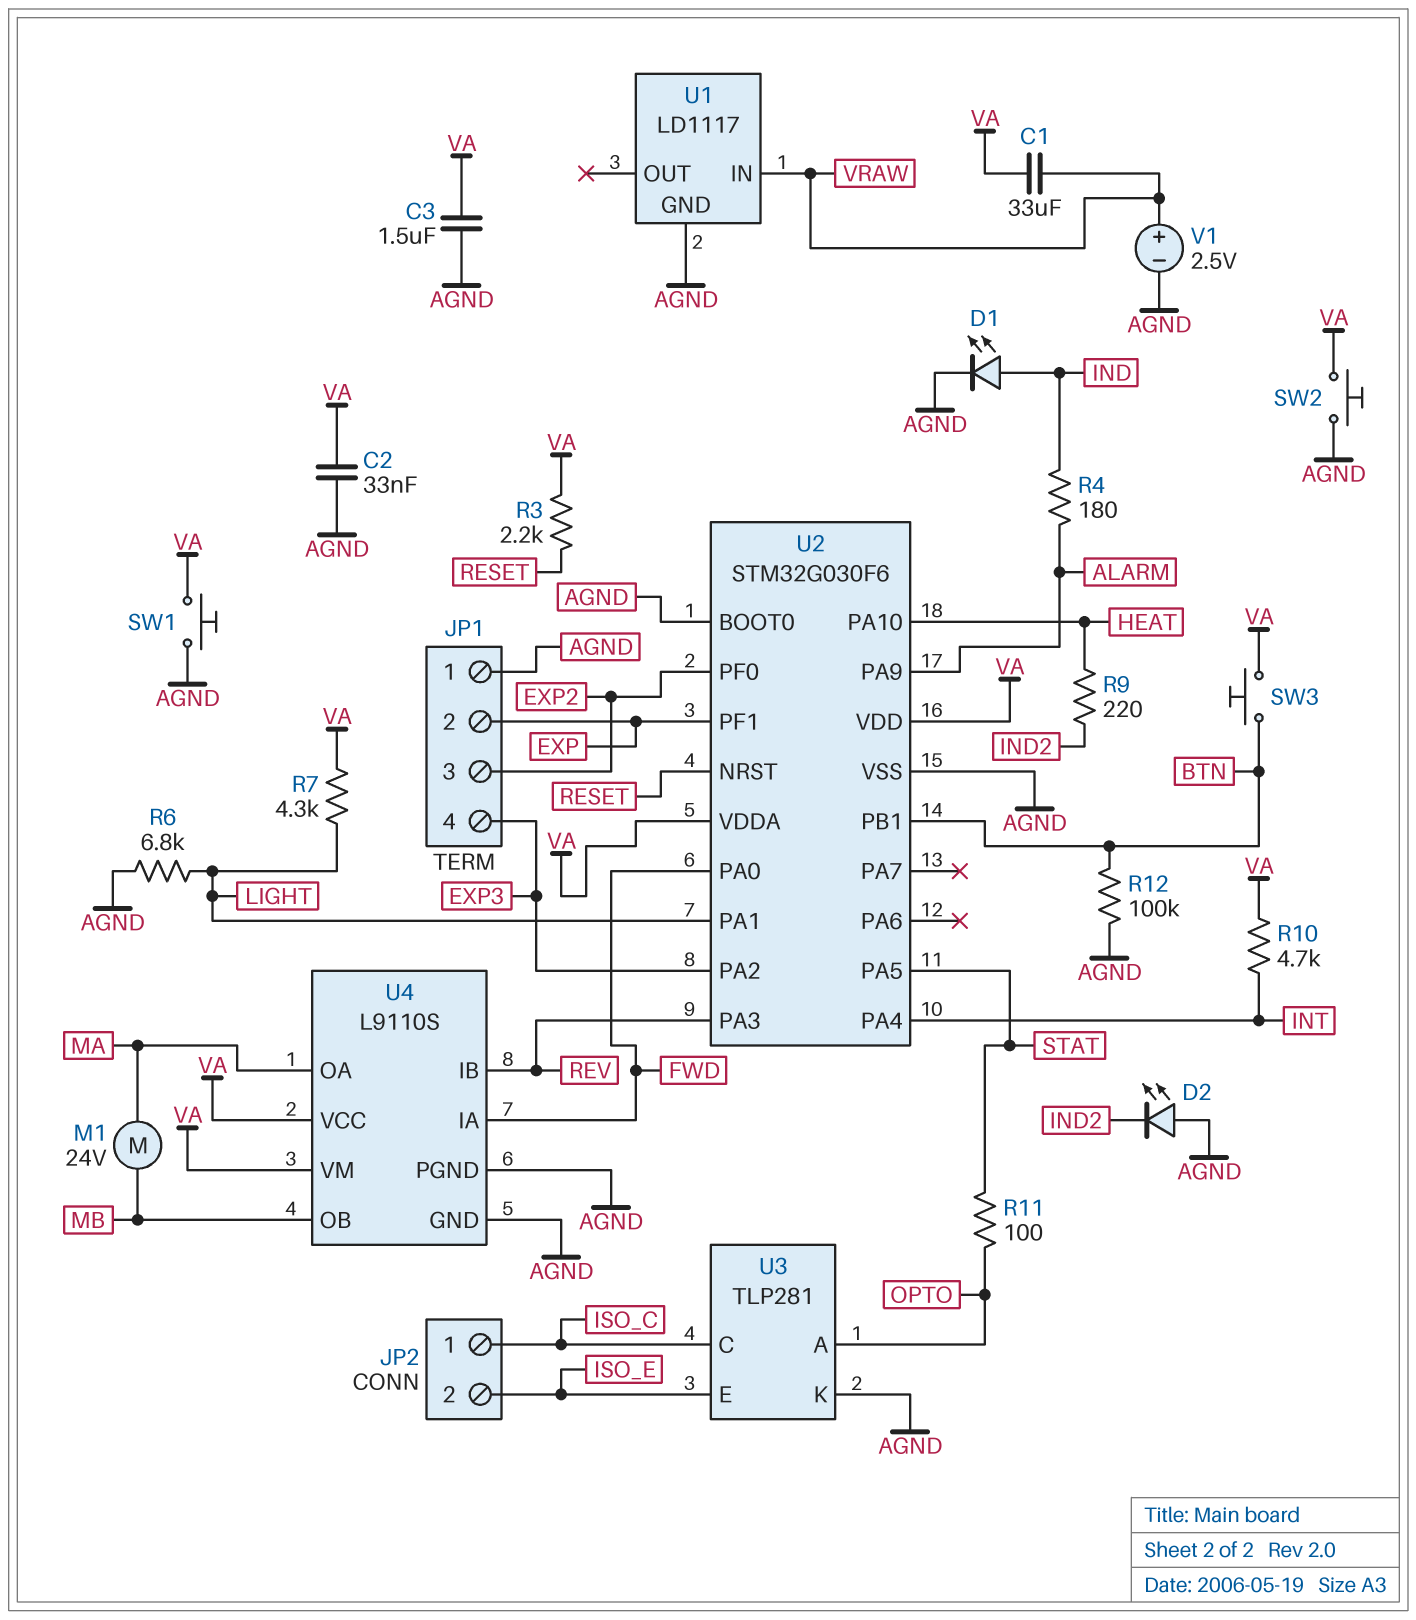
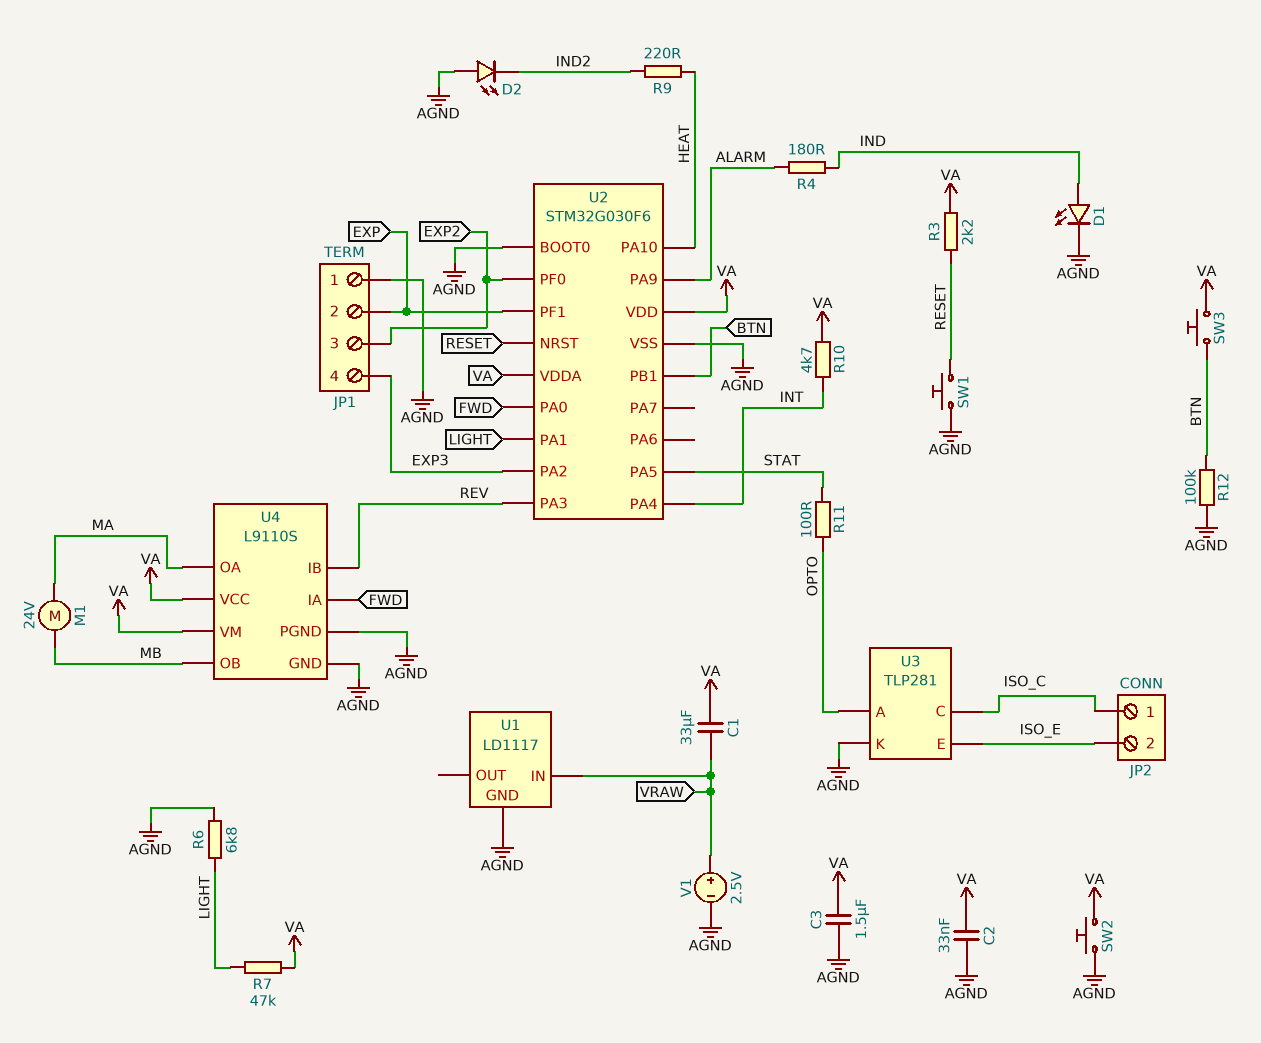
R7: 4.3k (LIGHT, VA) -> 47k (LIGHT, VA)
SW1: button (AGND, VA) -> button (AGND, RESET)

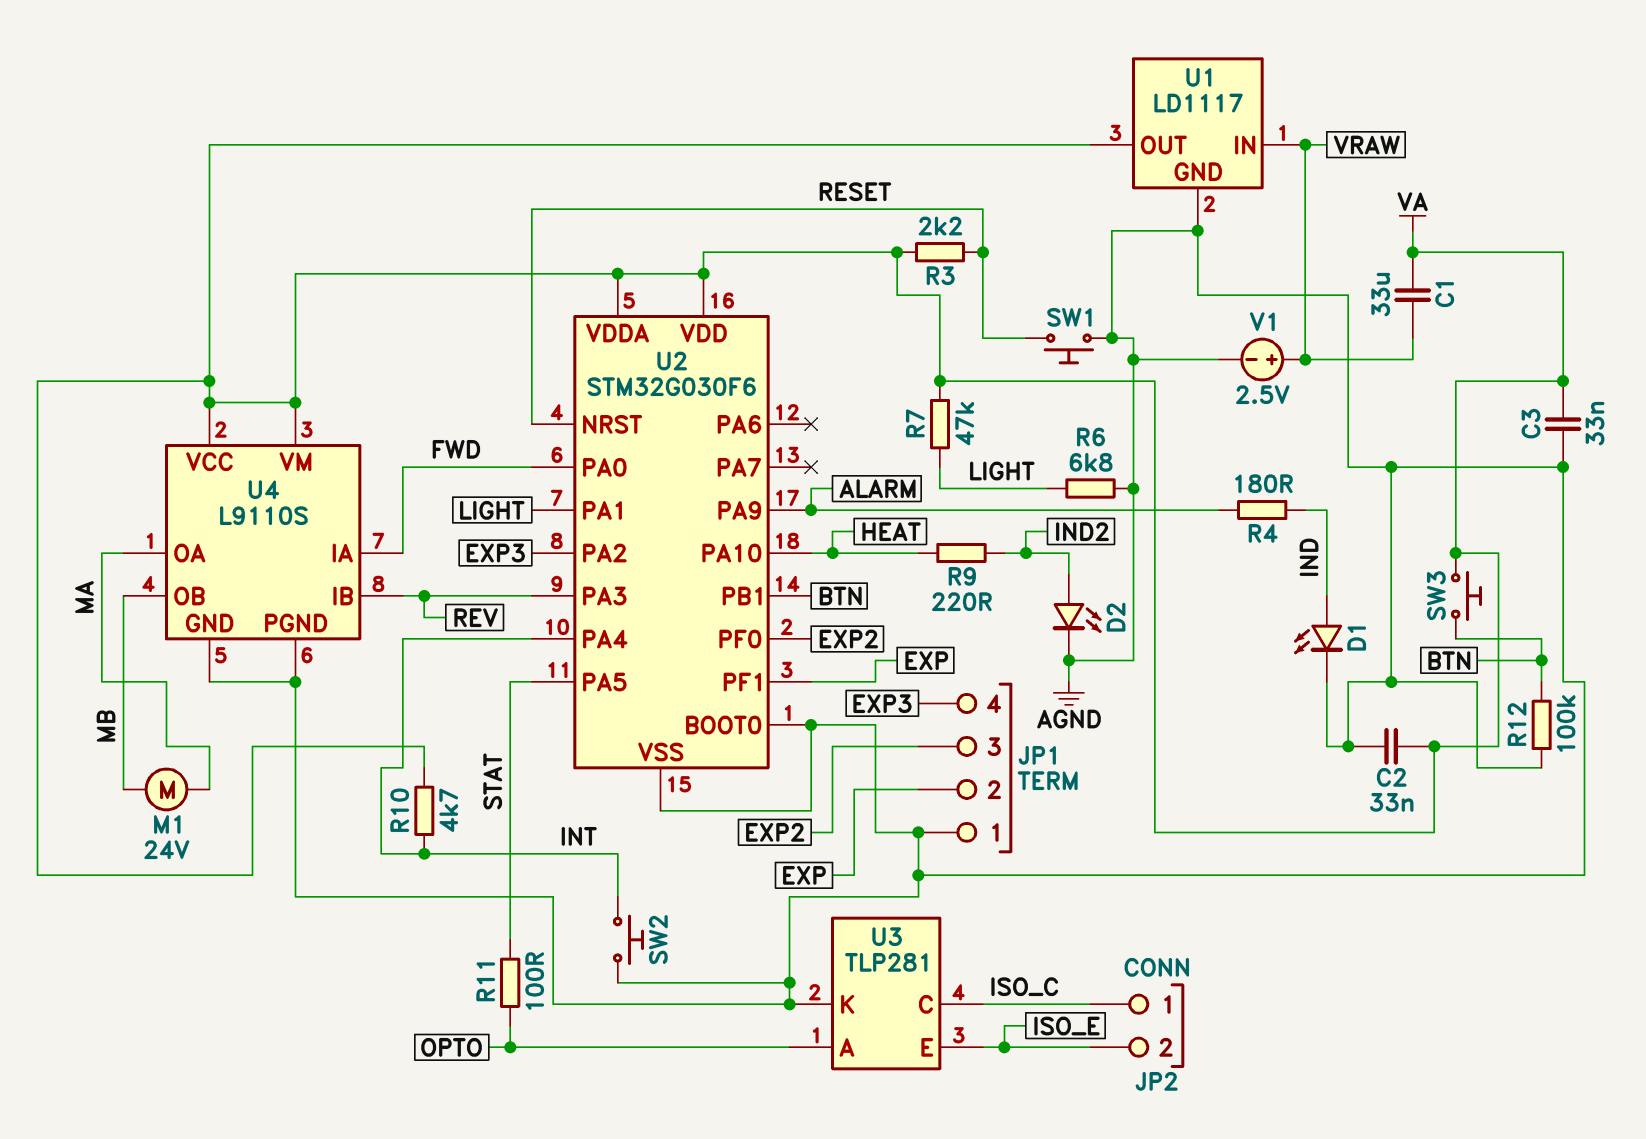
C3: 1.5uF (AGND, VA) -> 33nF (AGND, VA)
D2: LED (A AGND, K IND2) -> LED (A IND2, K AGND)
SW2: button (AGND, VA) -> button (AGND, INT)
U1 pin OUT: none -> VA

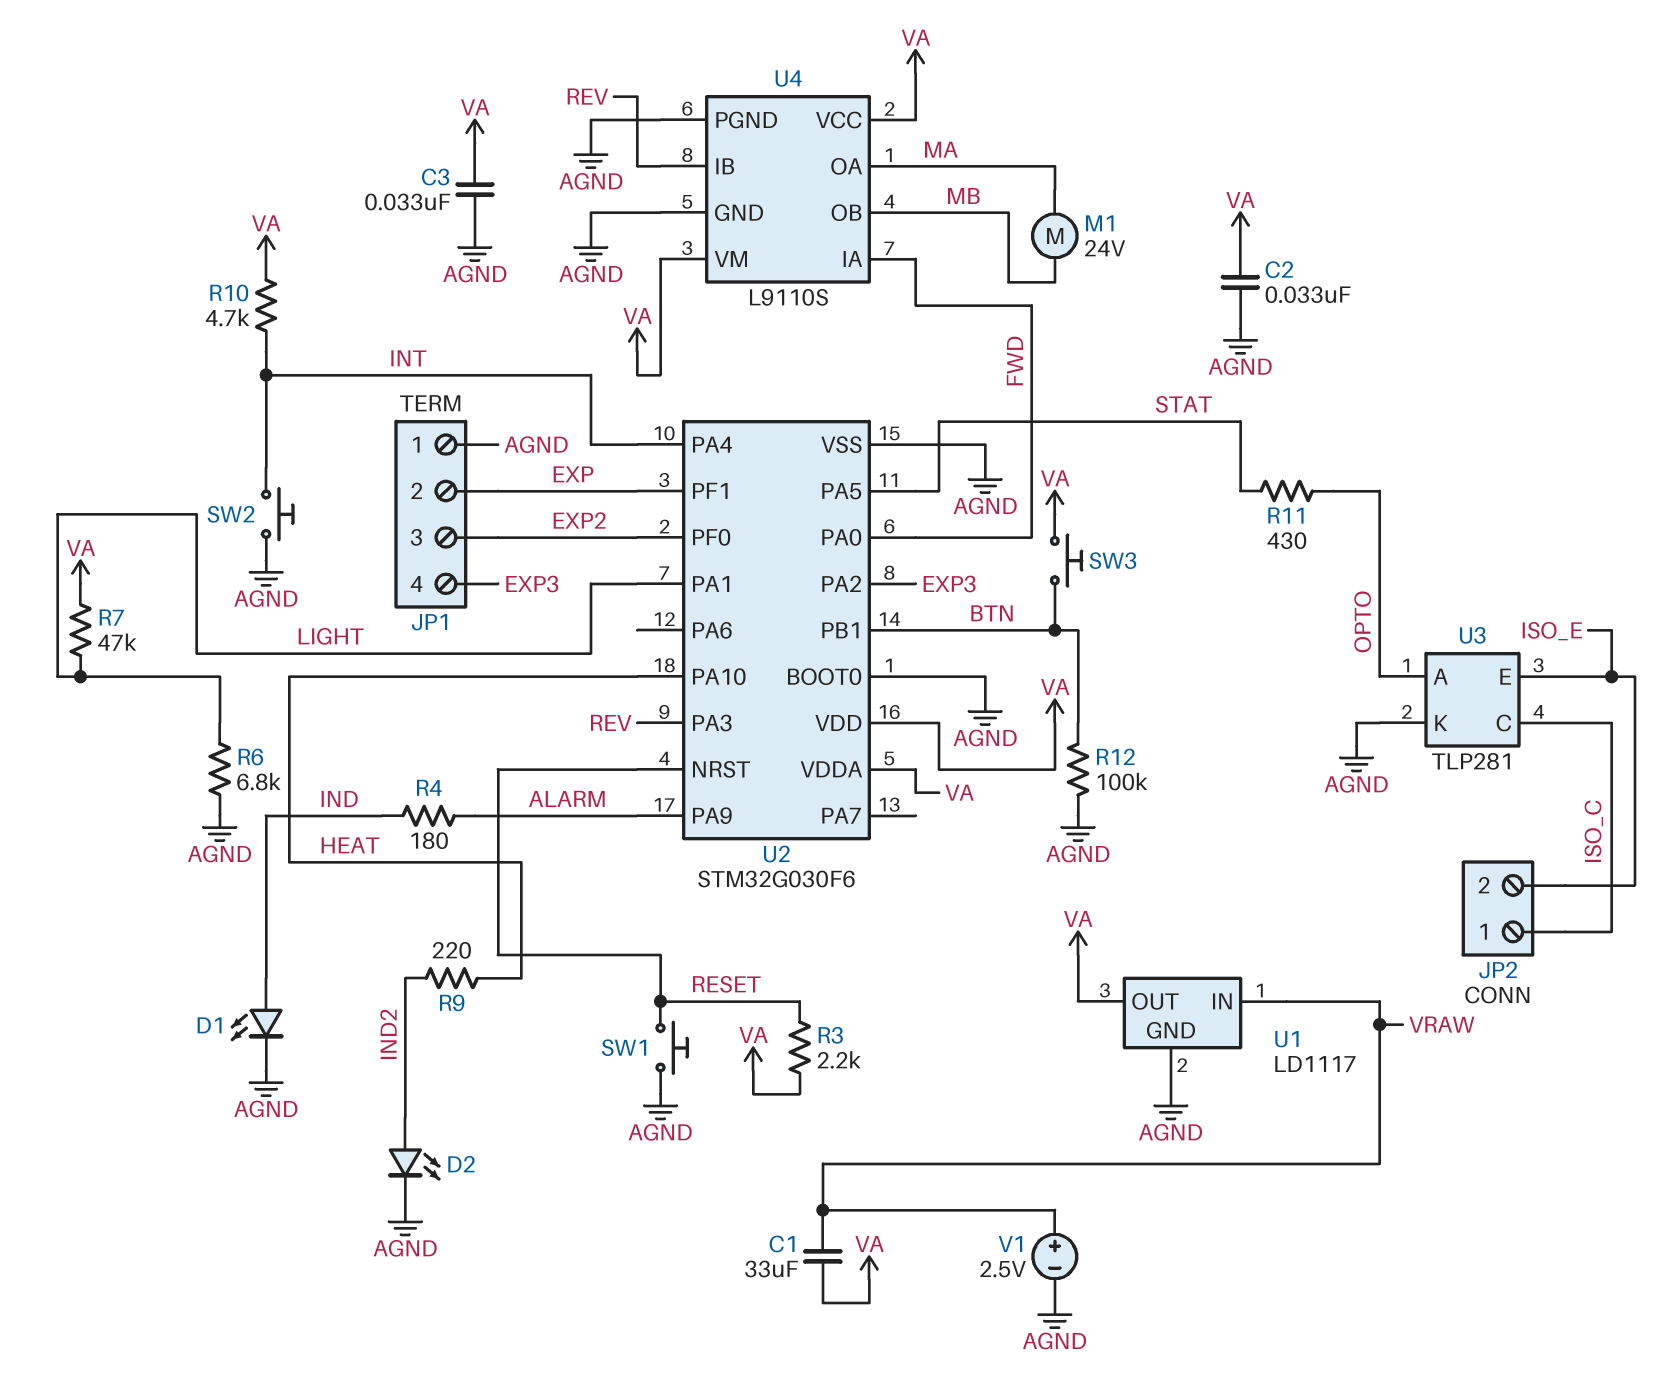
R11: 100 (OPTO, STAT) -> 430 (OPTO, STAT)

